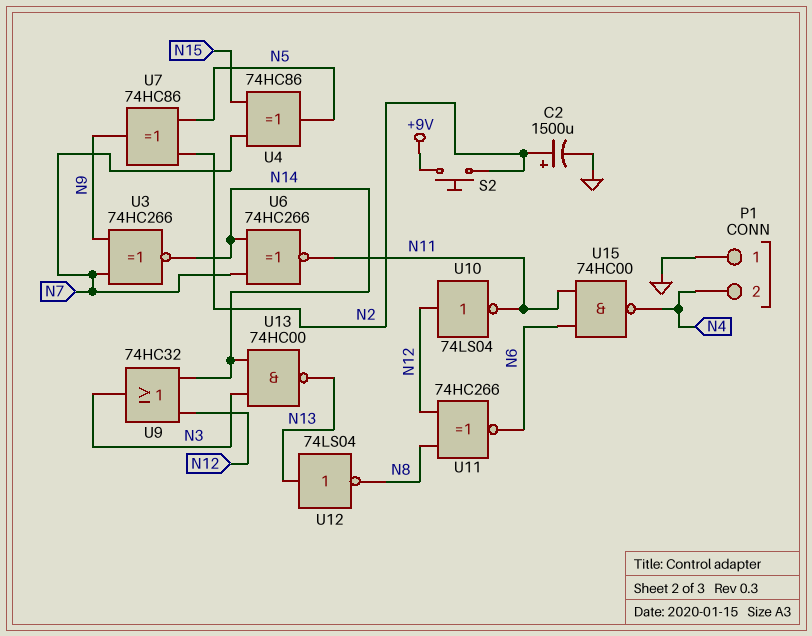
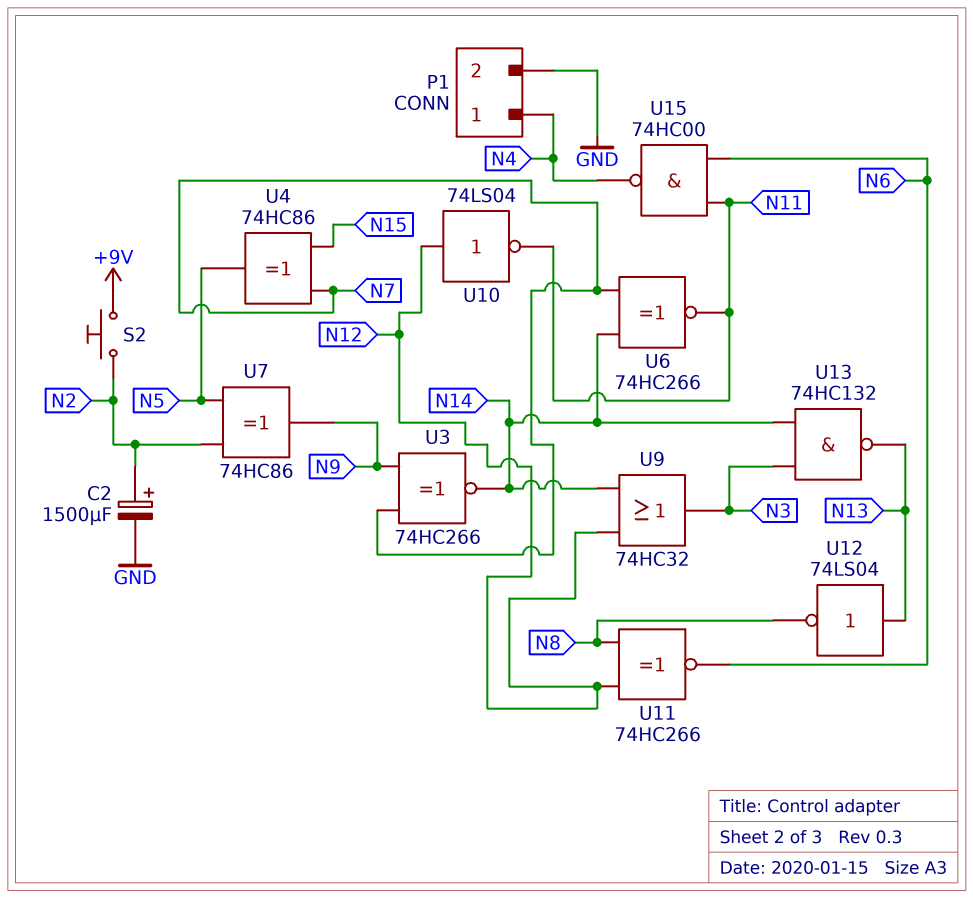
P1 pin 1: GND -> N4
P1 pin 2: N4 -> GND
U13: NAND 74HC00 (in N3, in N14, out N13) -> NAND 74HC132 (in N3, in N14, out N13)

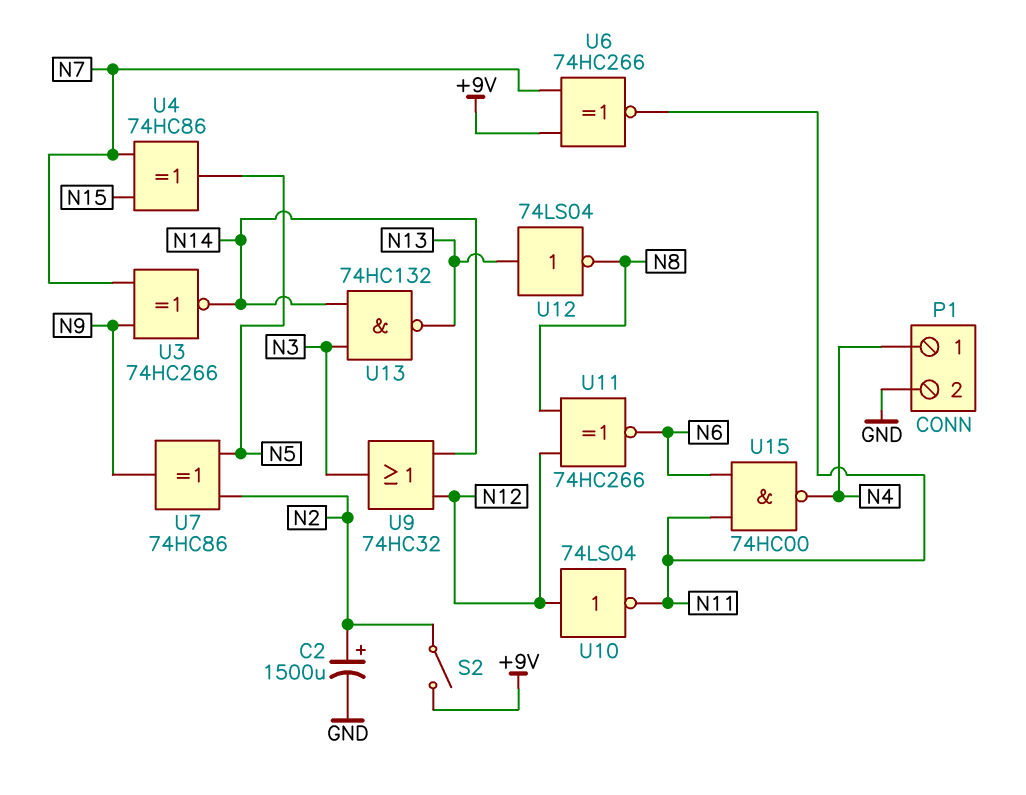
S2: button (+9V, N2) -> switch (+9V, N2)
U6: XNOR 74HC266 (in N7, in N14, out N11) -> XNOR 74HC266 (in +9V, in N7, out N11)

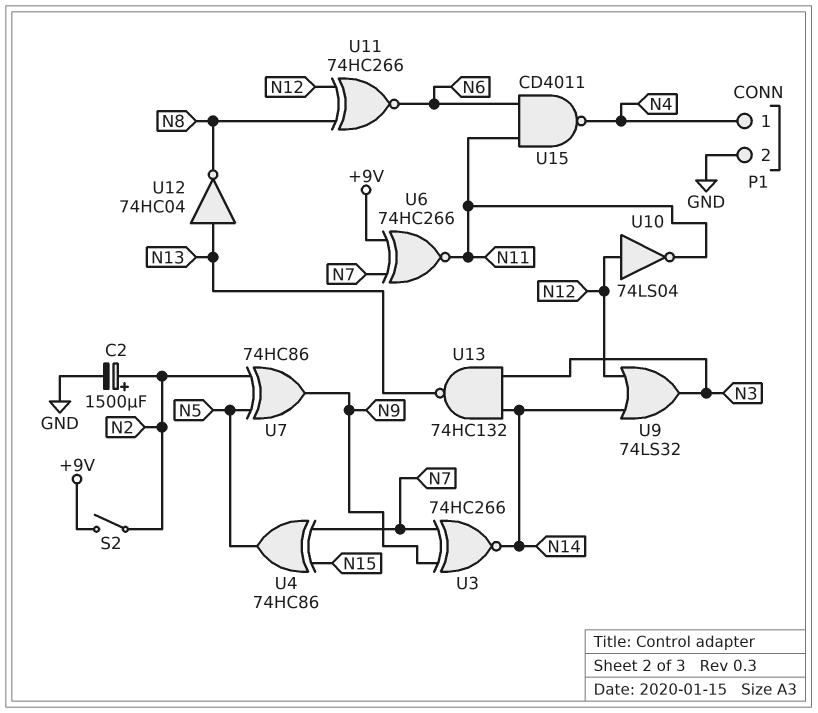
U9: OR 74HC32 (in N12, in N14, out N3) -> OR 74LS32 (in N12, in N14, out N3)
U12: NOT 74LS04 (in N13, out N8) -> NOT 74HC04 (in N13, out N8)
U15: NAND 74HC00 (in N6, in N11, out N4) -> NAND CD4011 (in N6, in N11, out N4)

